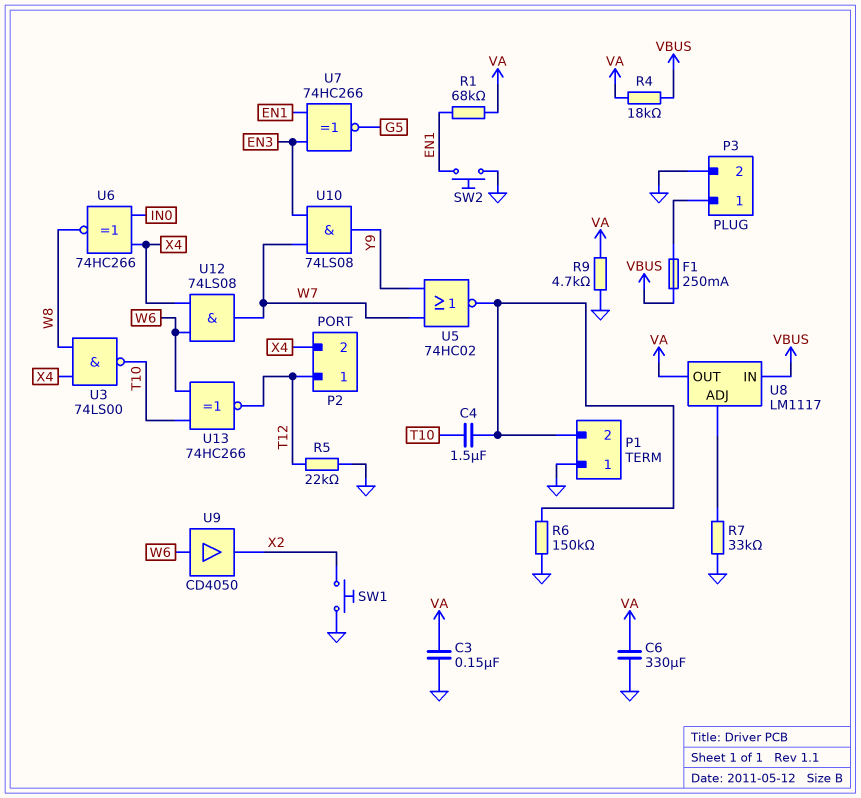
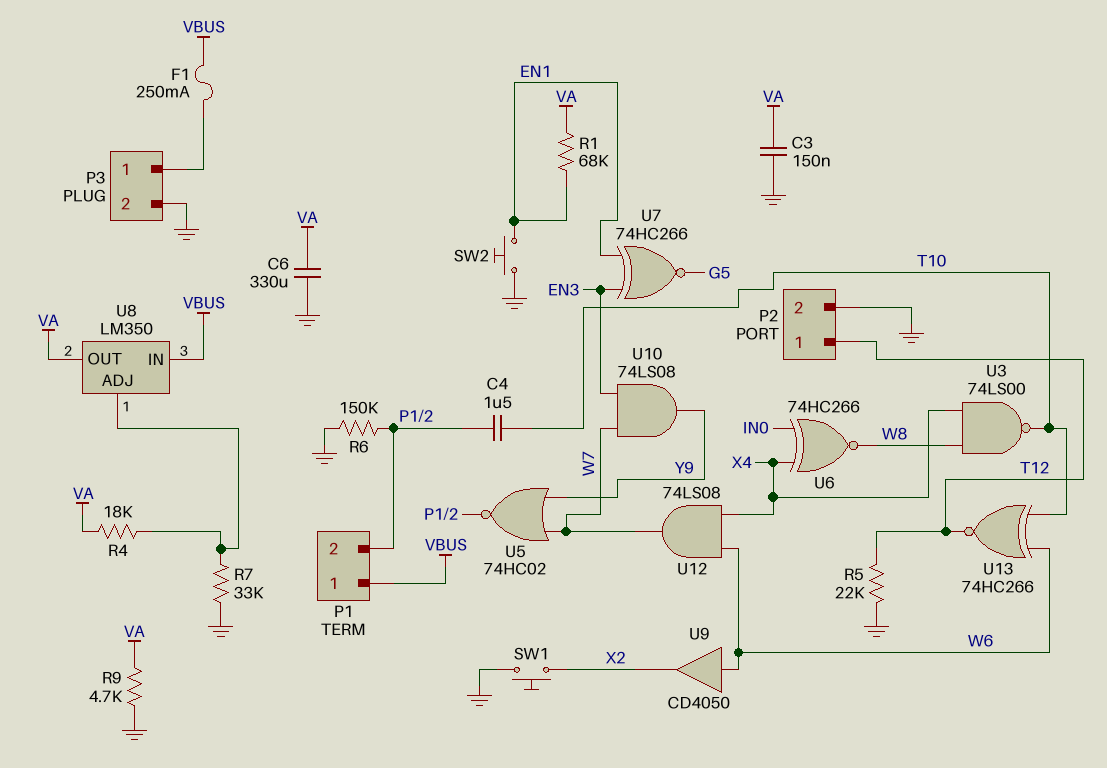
P1 pin 1: GND -> VBUS
P2 pin 2: X4 -> GND
R4: 18k (VA, VBUS) -> 18k (U8/ADJ, VA)
U8: LM1117 -> LM350

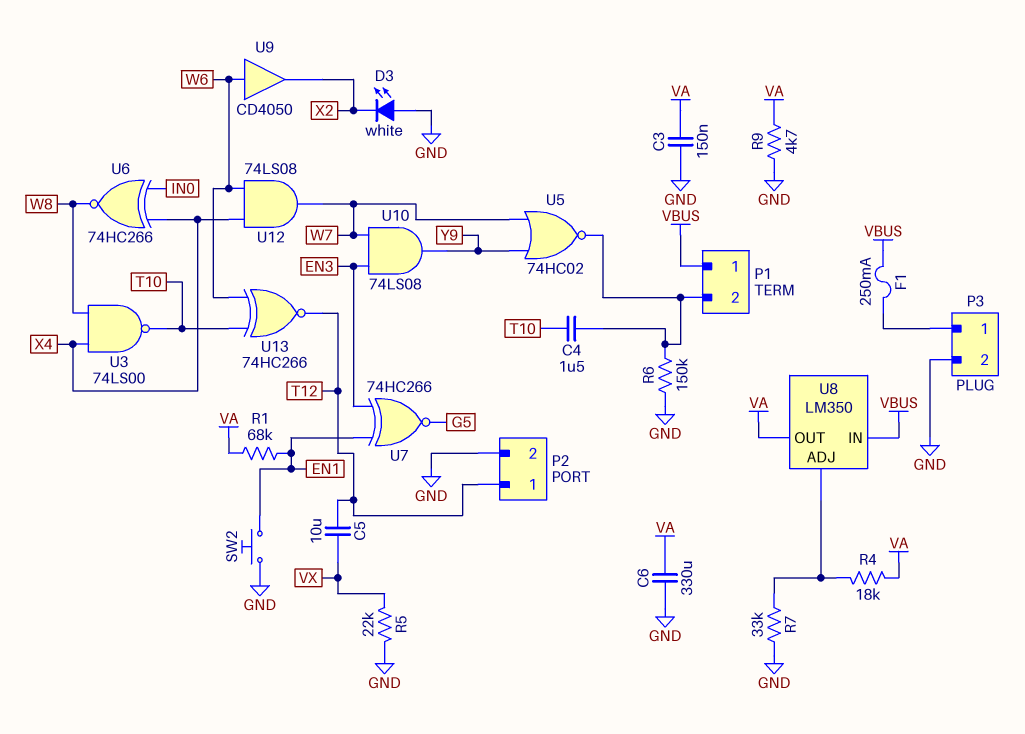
C5: none -> 10uF (T12, VX)
D3: none -> LED white (A GND, K X2)
R5: 22k (GND, T12) -> 22k (GND, VX)
SW1: button (GND, X2) -> none

